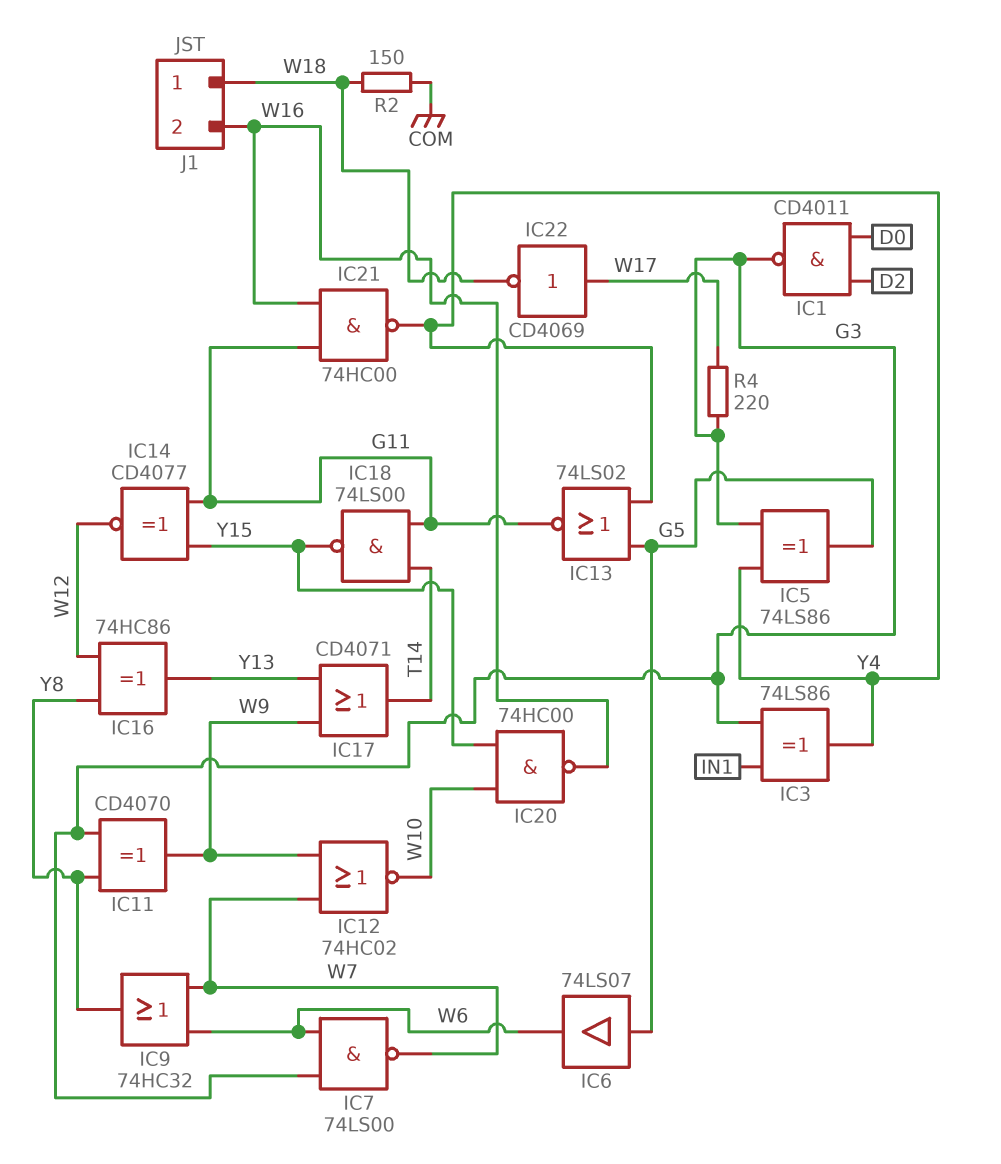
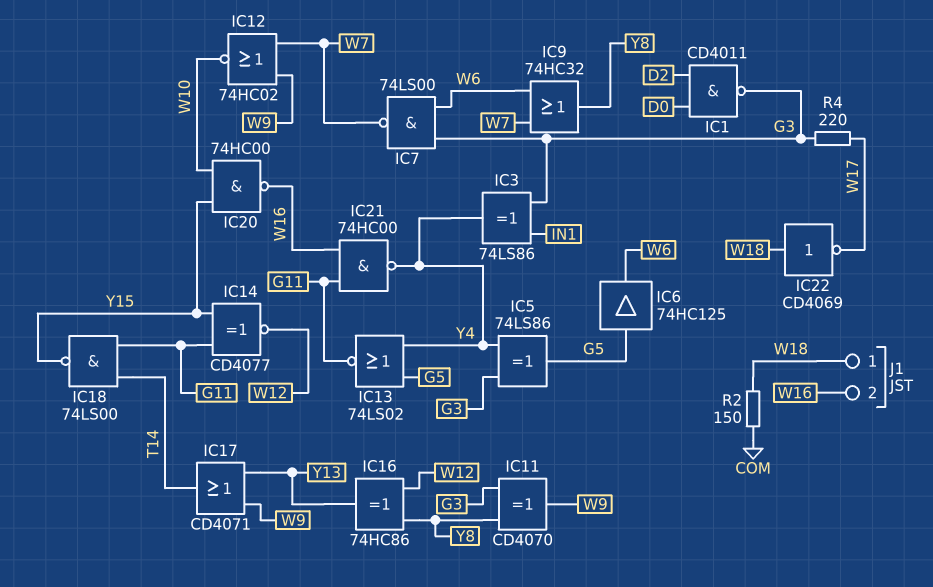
IC6: buffer 74LS07 (in G5, out W6) -> buffer 74HC125 (in G5, out W6)
IC22: NOT CD4069 (in W17, out W18) -> NOT CD4069 (in W18, out W17)

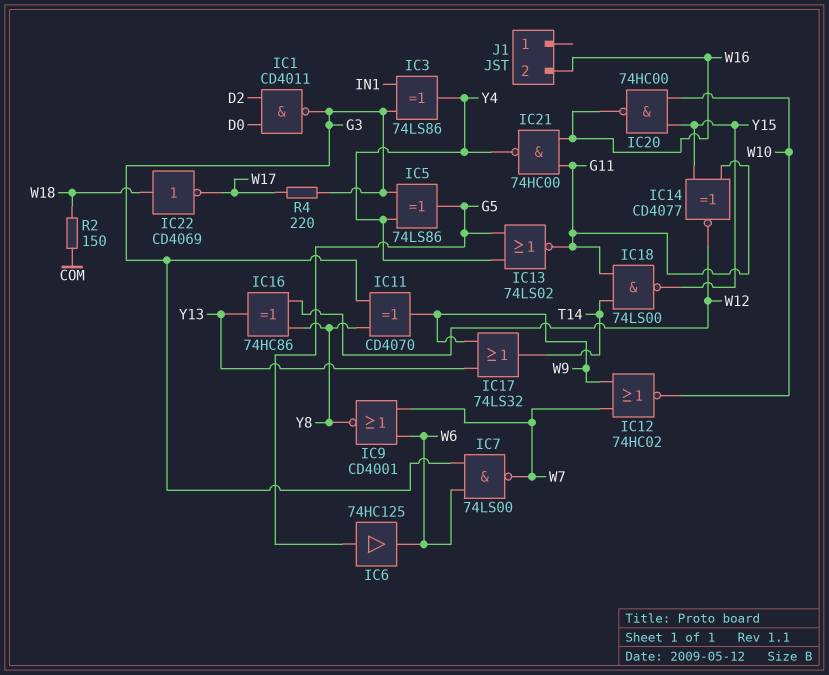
IC9: OR 74HC32 (in W6, in W7, out Y8) -> NOR CD4001 (in W6, in W7, out Y8)
IC17: OR CD4071 (in W9, in Y13, out T14) -> OR 74LS32 (in W9, in Y13, out T14)
J1 pin 1: W18 -> none

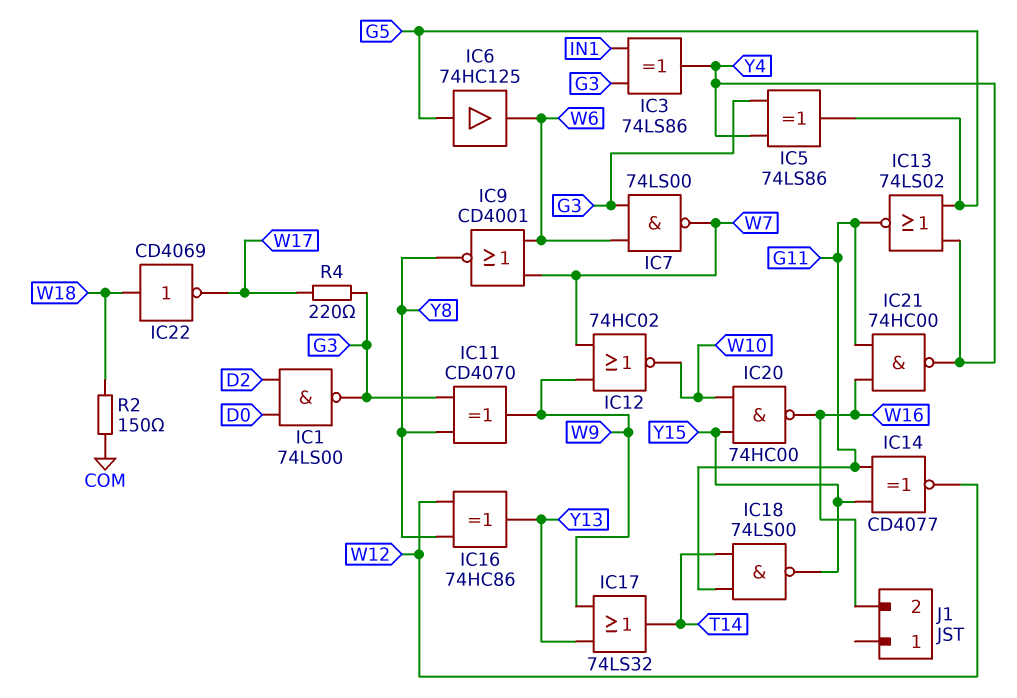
IC1: NAND CD4011 (in D0, in D2, out G3) -> NAND 74LS00 (in D0, in D2, out G3)

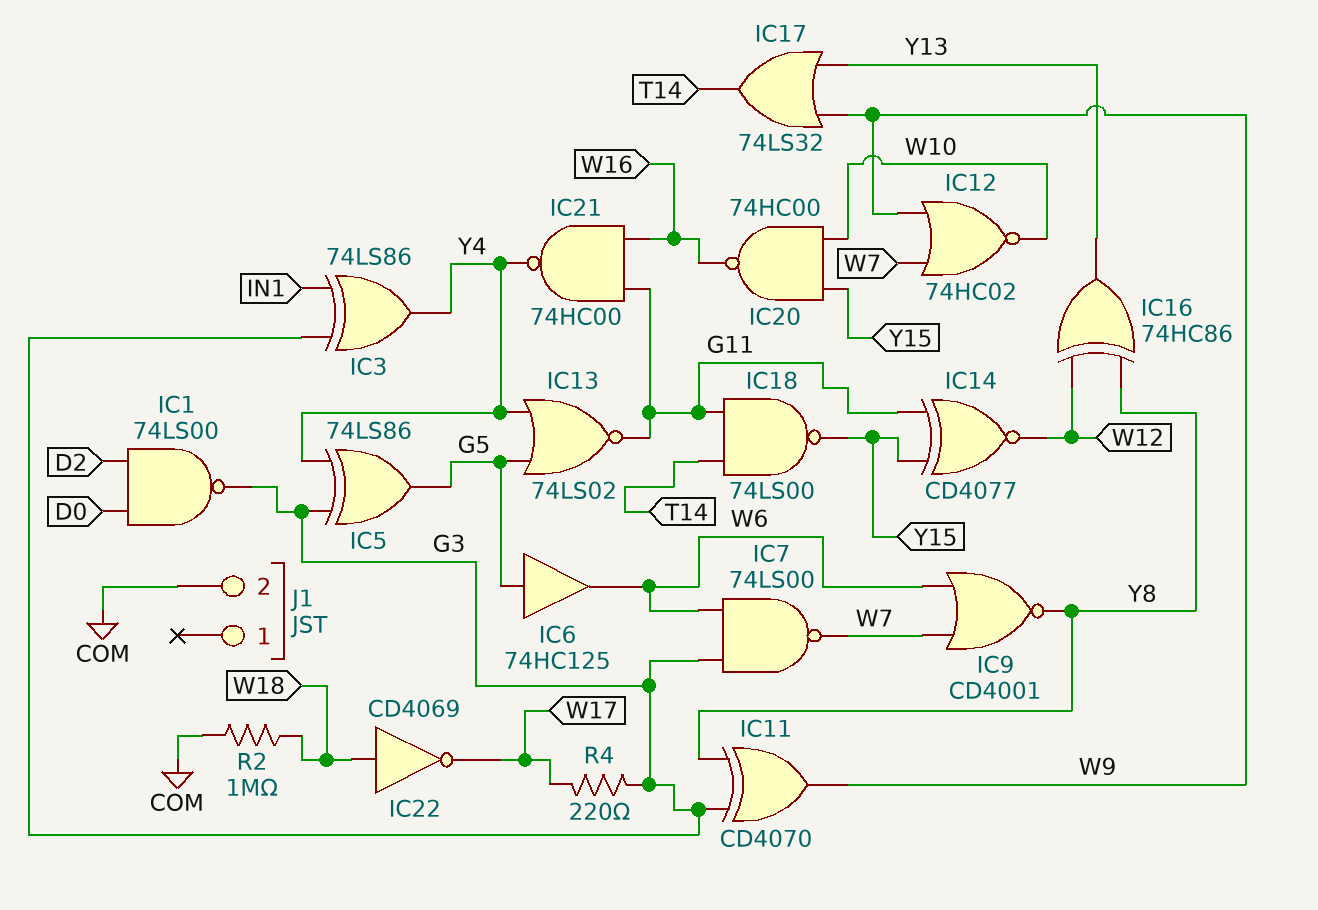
J1 pin 2: W16 -> COM
R2: 150 (COM, W18) -> 1M (COM, W18)

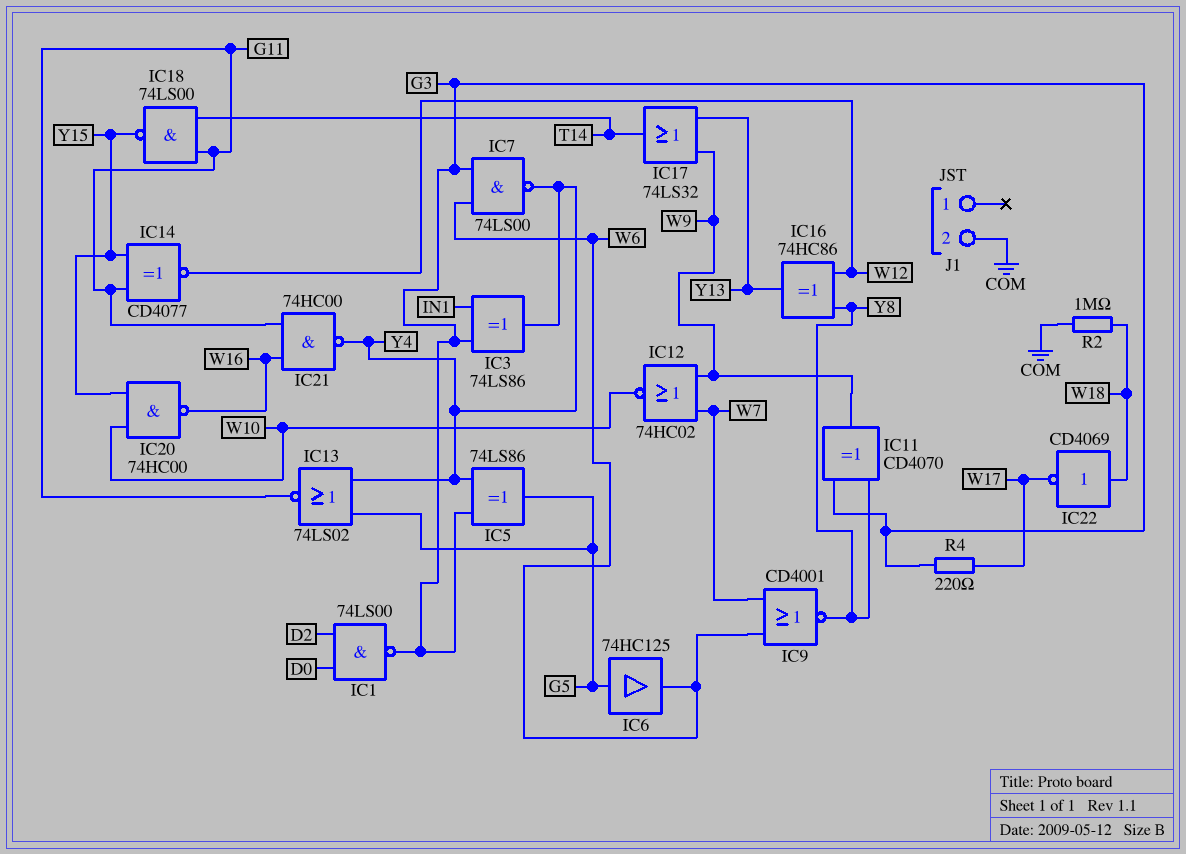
IC7: NAND 74LS00 (in G3, in W6, out W7) -> NAND 74LS00 (in G3, in W6, out Y4)

